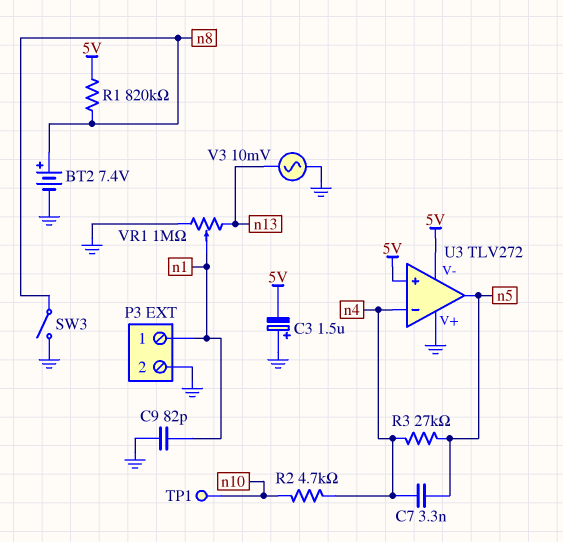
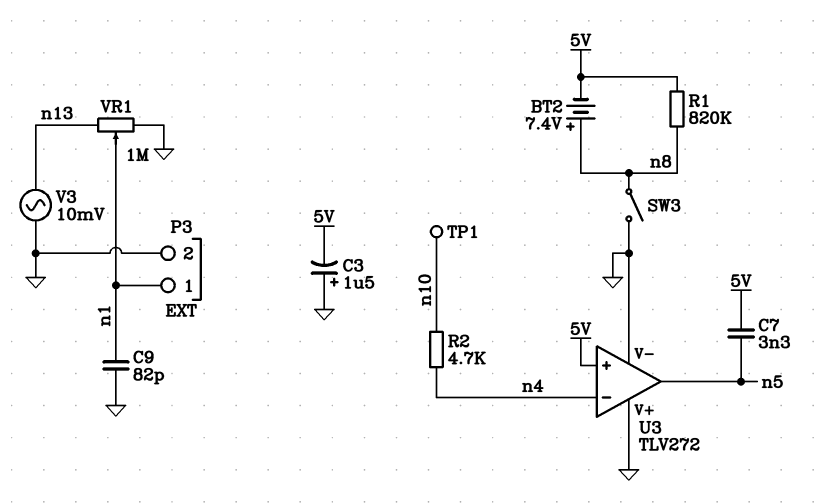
BT2: 7.4V (plus n8, minus GND) -> 7.4V (plus n8, minus 5V)
C7: 3.3nF (n4, n5) -> 3.3nF (5V, n5)
R3: 27k (n4, n5) -> none
U3 pin V-: 5V -> GND

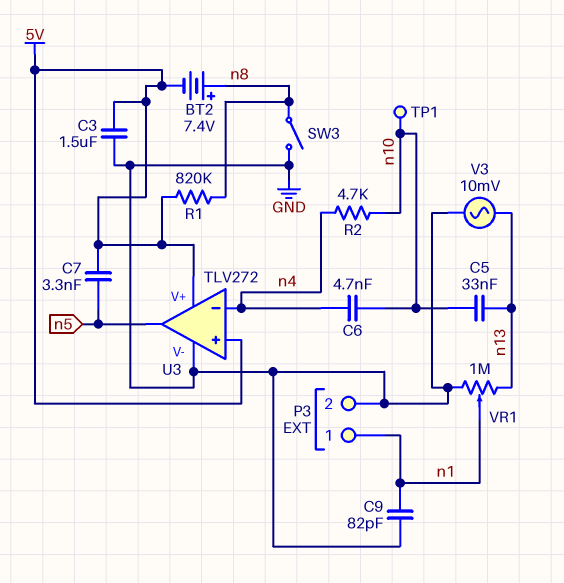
C3: 1.5uF (plus GND, minus 5V) -> 1.5uF (5V, GND)
C5: none -> 33nF (n10, n13)
C6: none -> 4.7nF (n4, n10)
U3 pin V+: GND -> 5V

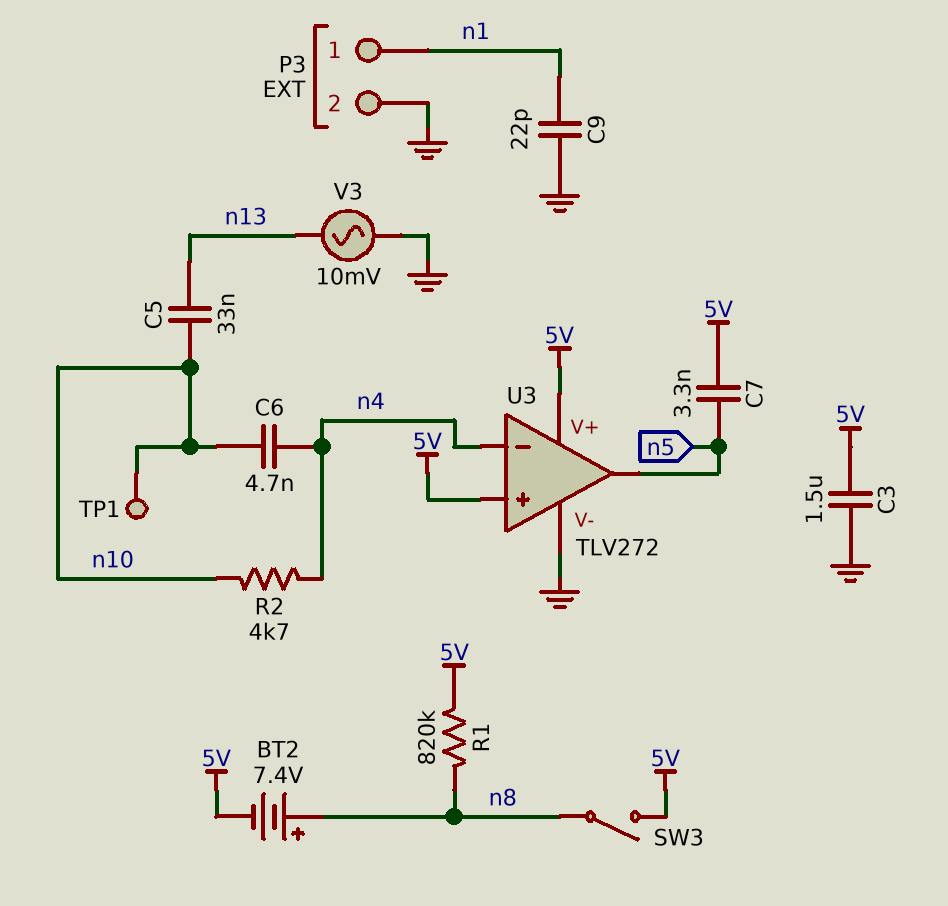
C9: 82pF (GND, n1) -> 22pF (GND, n1)
SW3: switch (GND, n8) -> switch (5V, n8)
VR1: 1M (GND, n13, wiper n1) -> none

